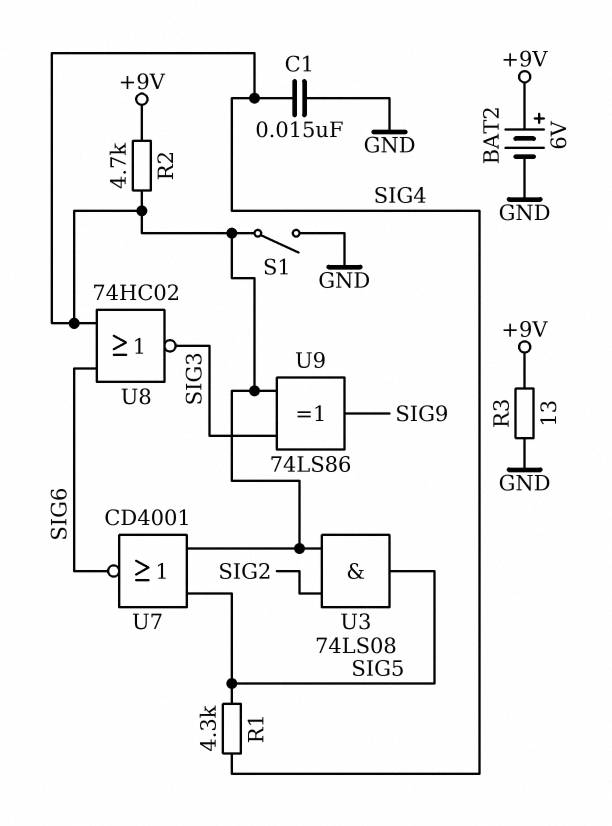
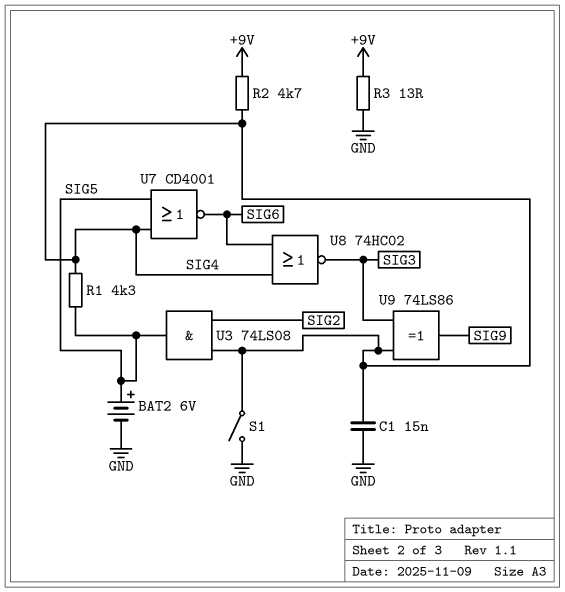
BAT2: 6V (plus +9V, minus GND) -> 6V (plus SIG5, minus GND)

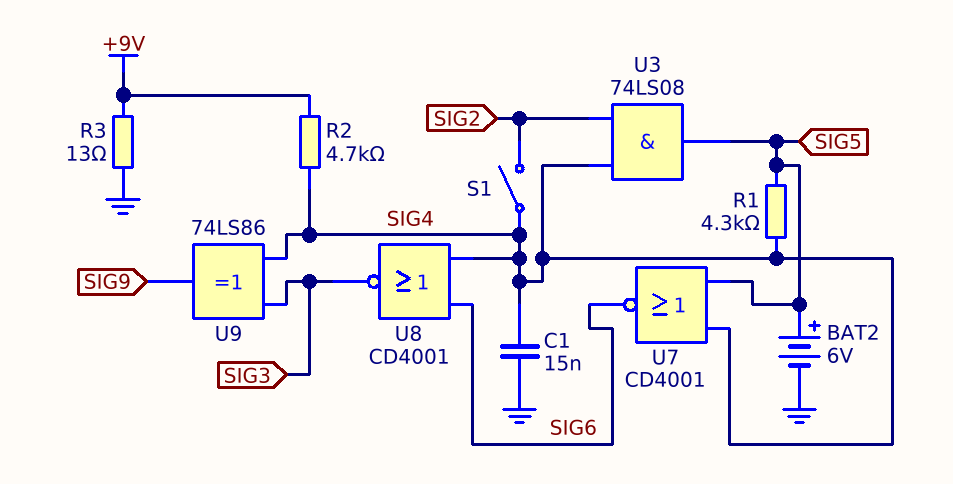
S1: switch (GND, SIG4) -> switch (SIG2, SIG4)
U8: NOR 74HC02 (in SIG4, in SIG6, out SIG3) -> NOR CD4001 (in SIG4, in SIG6, out SIG3)

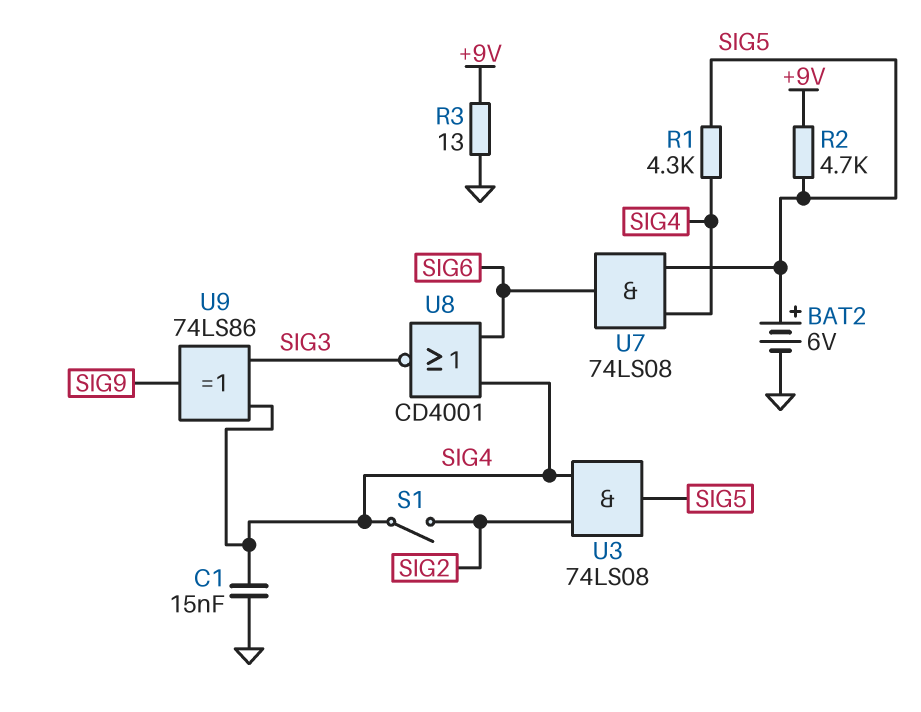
R2: 4.7k (+9V, SIG4) -> 4.7k (+9V, SIG5)
U7: NOR CD4001 (in SIG4, in SIG5, out SIG6) -> AND 74LS08 (in SIG4, in SIG5, out SIG6)

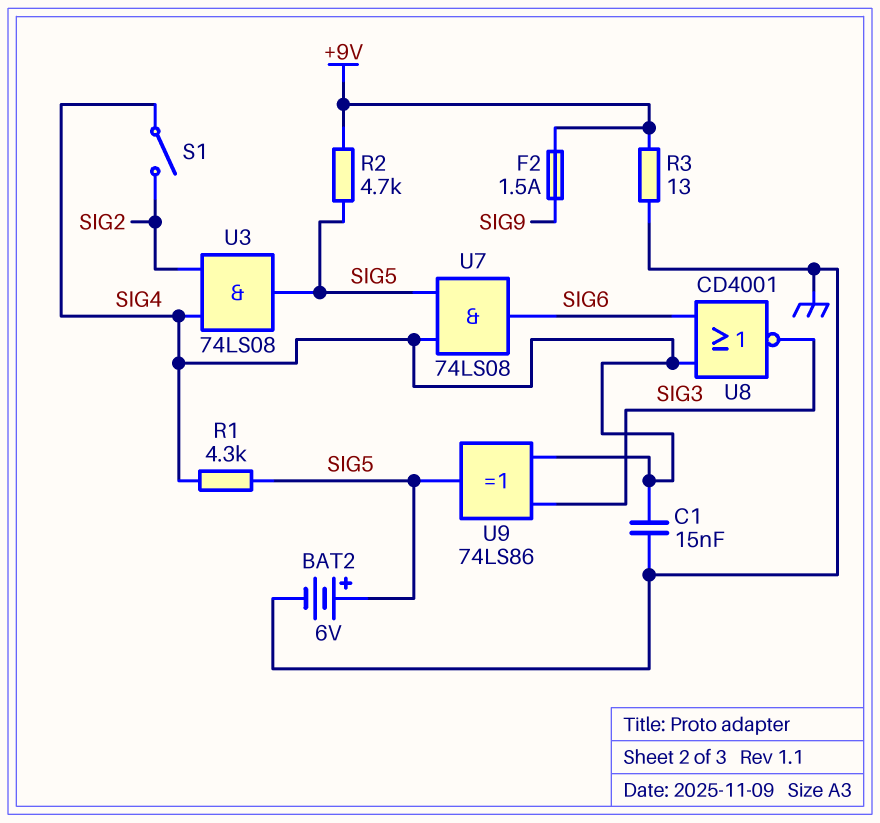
F2: none -> 1.5A (+9V, SIG9)
U9: XOR 74LS86 (in SIG3, in SIG4, out SIG9) -> XOR 74LS86 (in SIG3, in SIG4, out SIG5)

